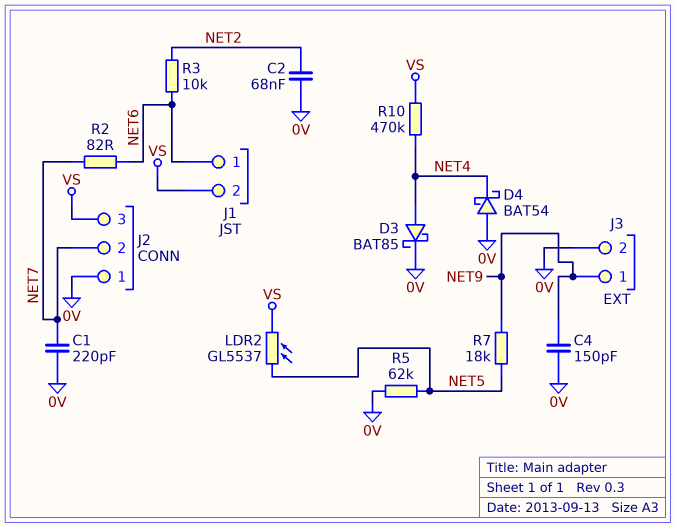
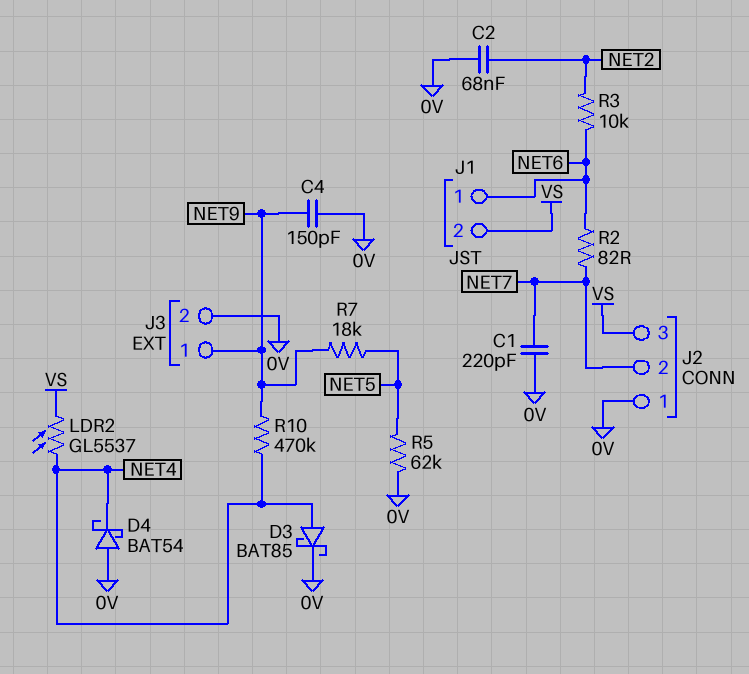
LDR2: GL5537 (NET5, VS) -> GL5537 (NET4, VS)
R10: 470k (NET4, VS) -> 470k (NET4, NET9)

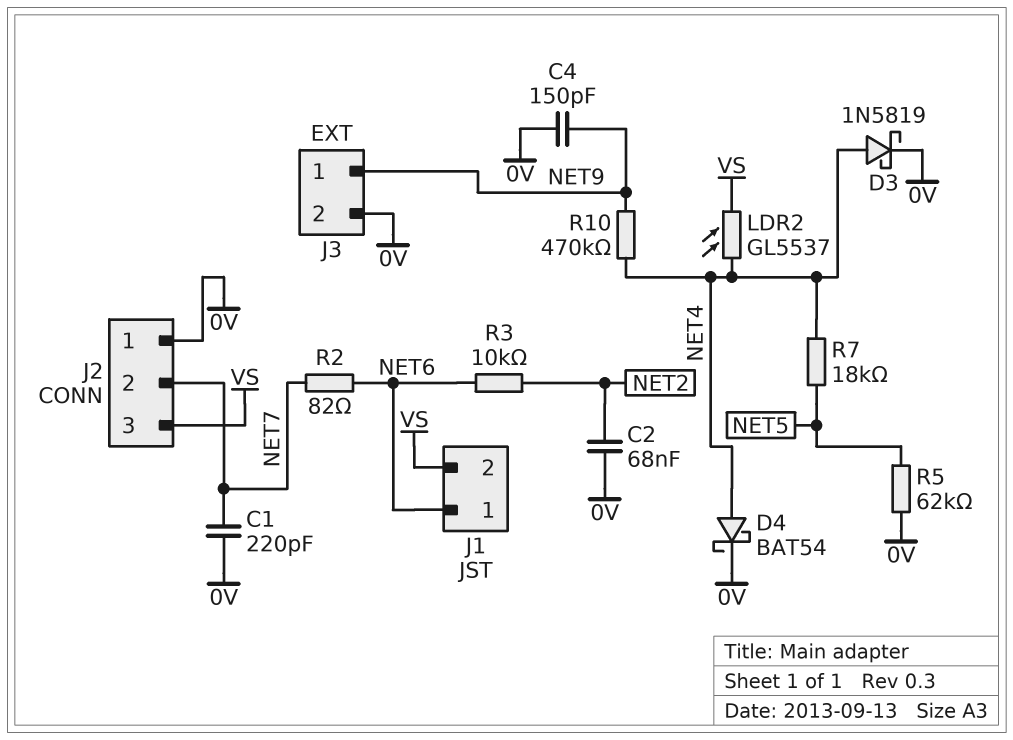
D3: schottky BAT85 (A NET4, K 0V) -> schottky 1N5819 (A NET4, K 0V)
D4: schottky BAT54 (A 0V, K NET4) -> schottky BAT54 (A NET4, K 0V)
R7: 18k (NET5, NET9) -> 18k (NET4, NET5)

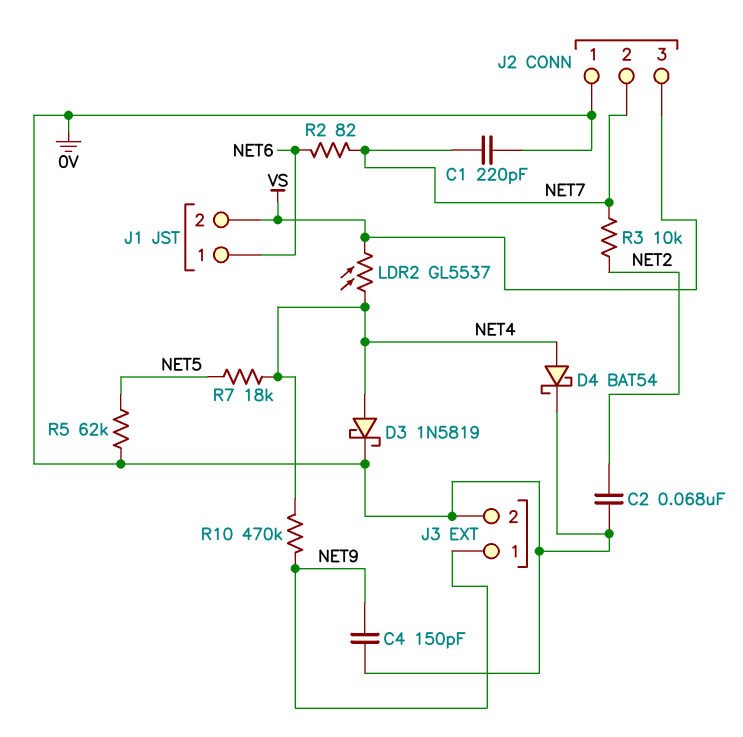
R3: 10k (NET2, NET6) -> 10k (NET2, NET7)

